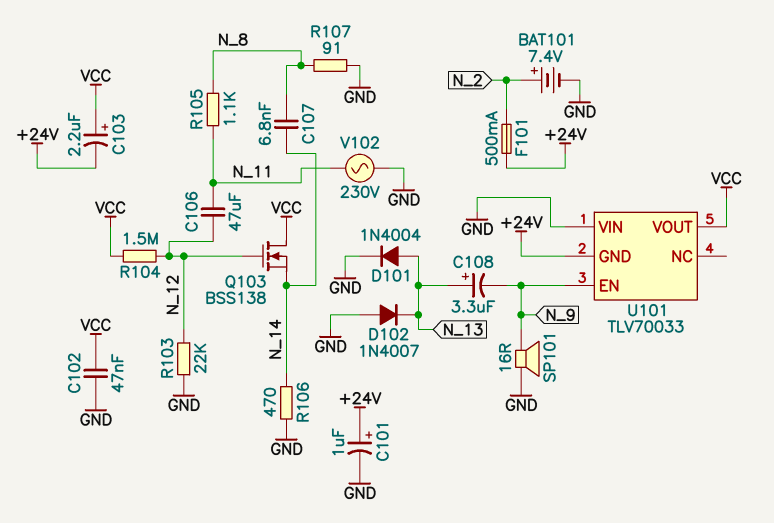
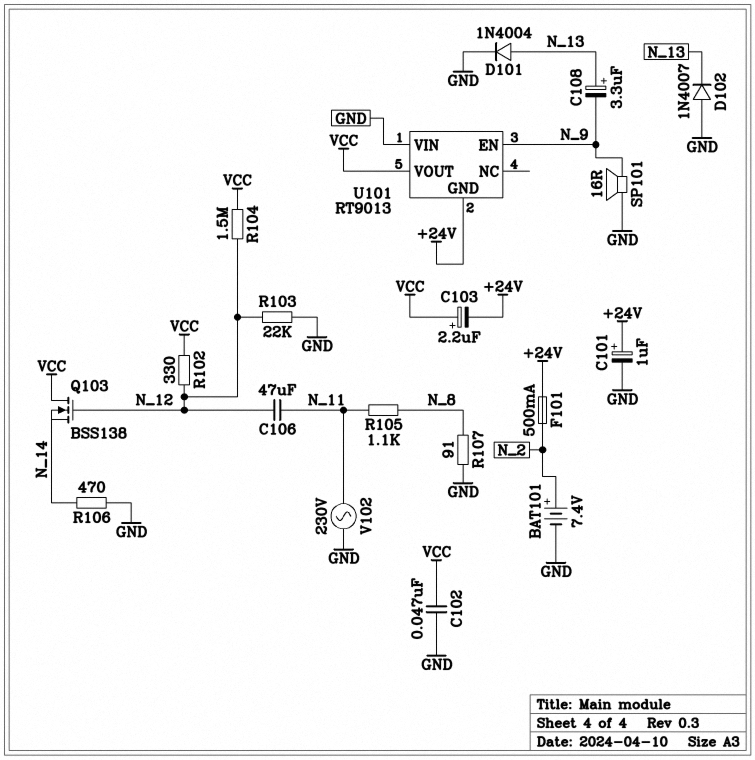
C107: 6.8nF (N_8, N_14) -> none
R102: none -> 330 (N_12, VCC)
U101: TLV70033 -> RT9013

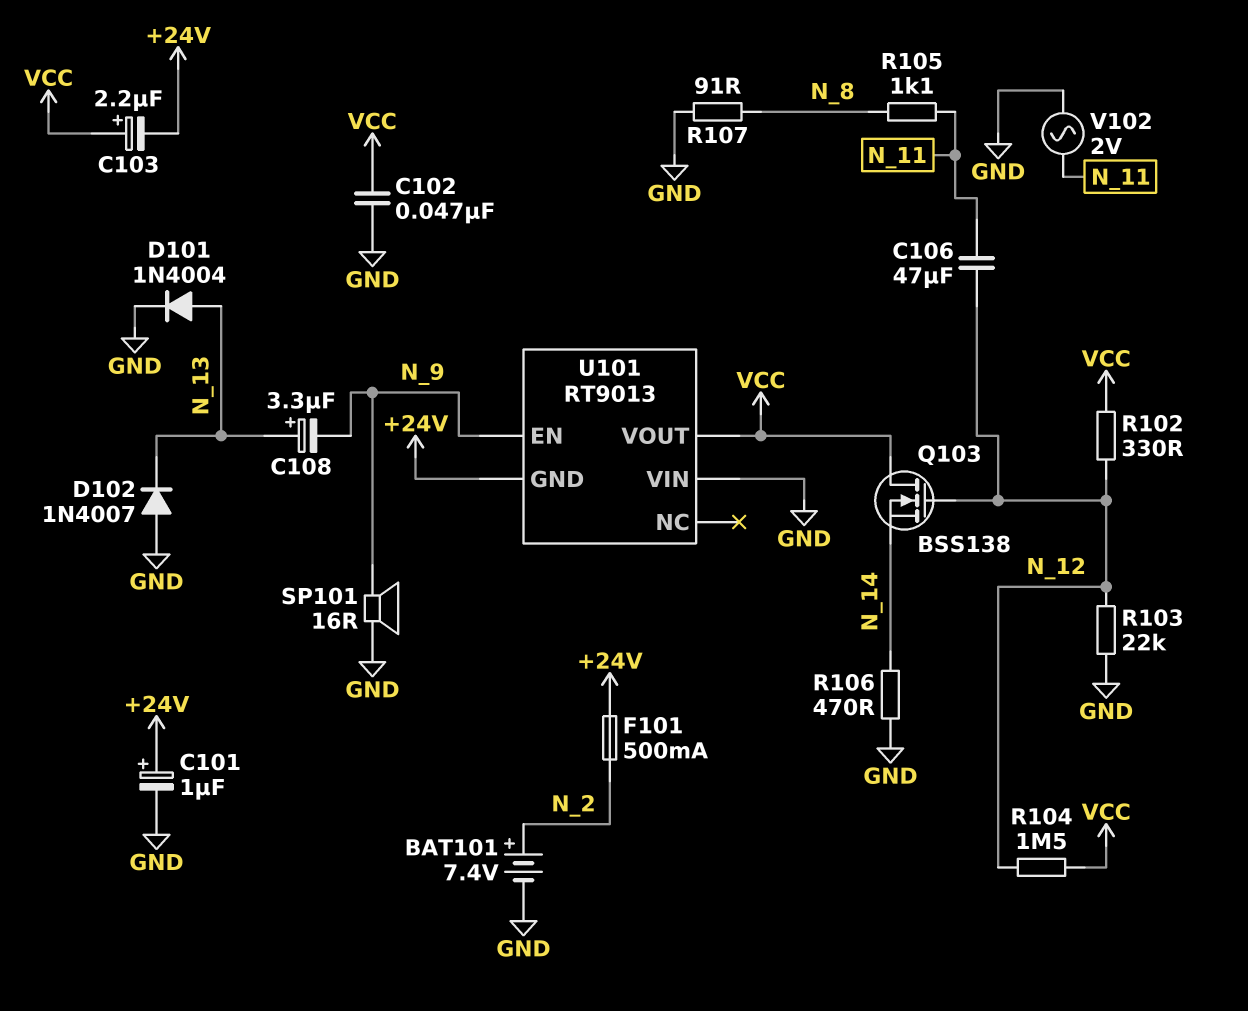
V102: AC 230V (GND, N_11) -> AC 2V (GND, N_11)

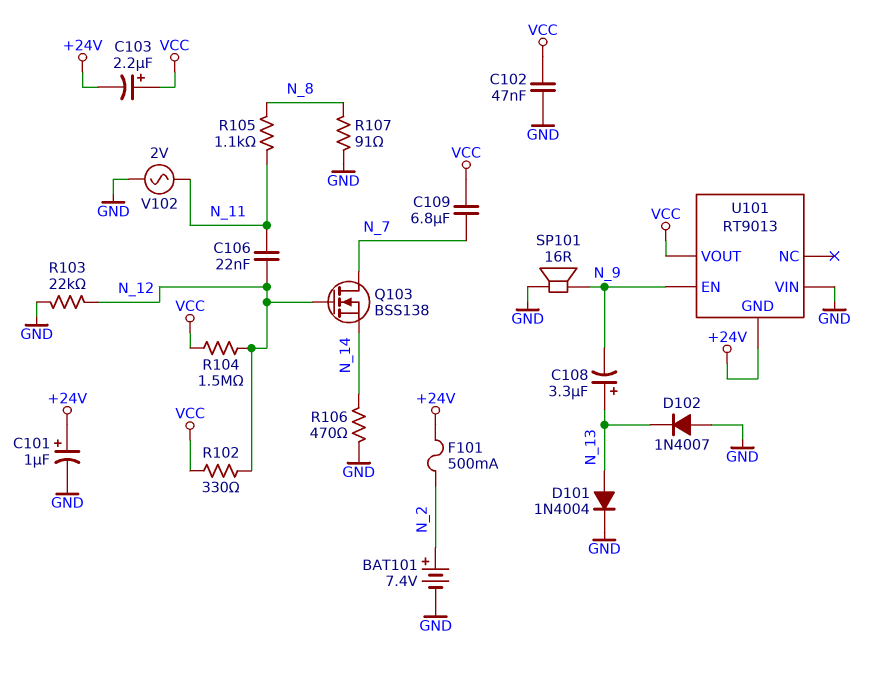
C106: 47uF (N_11, N_12) -> 22nF (N_11, N_12)
C109: none -> 6.8uF (N_7, VCC)
Q103: NMOS BSS138 (G N_12, D VCC, S N_14) -> NMOS BSS138 (G N_12, D N_7, S N_14)

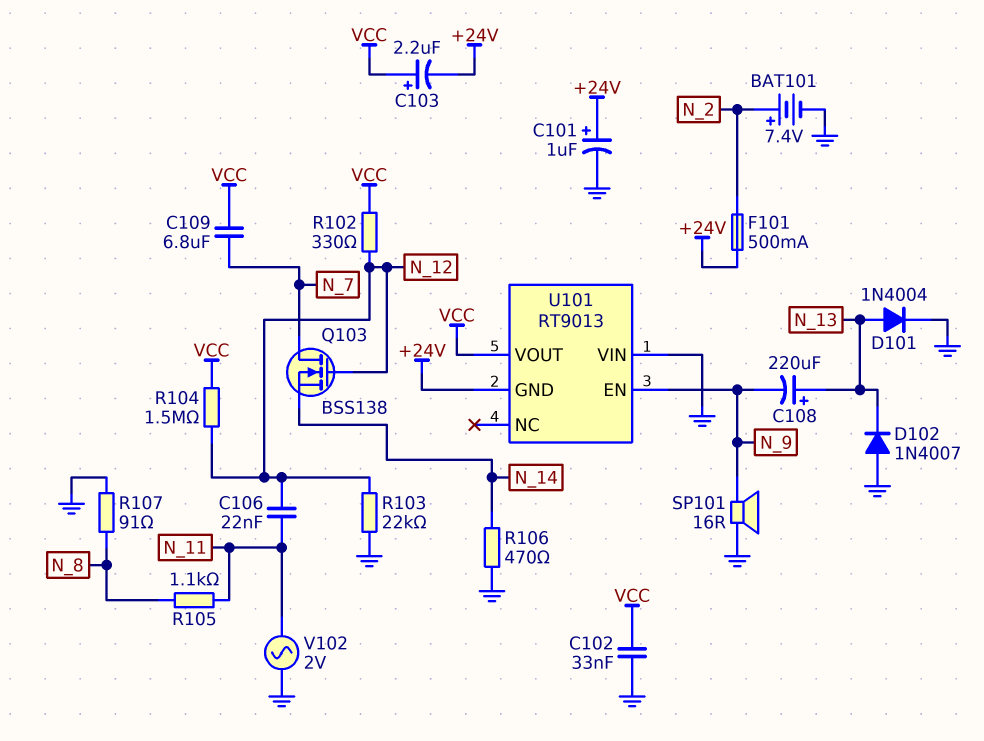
C102: 47nF (GND, VCC) -> 33nF (GND, VCC)
C108: 3.3uF (plus N_13, minus N_9) -> 220uF (plus N_13, minus N_9)

